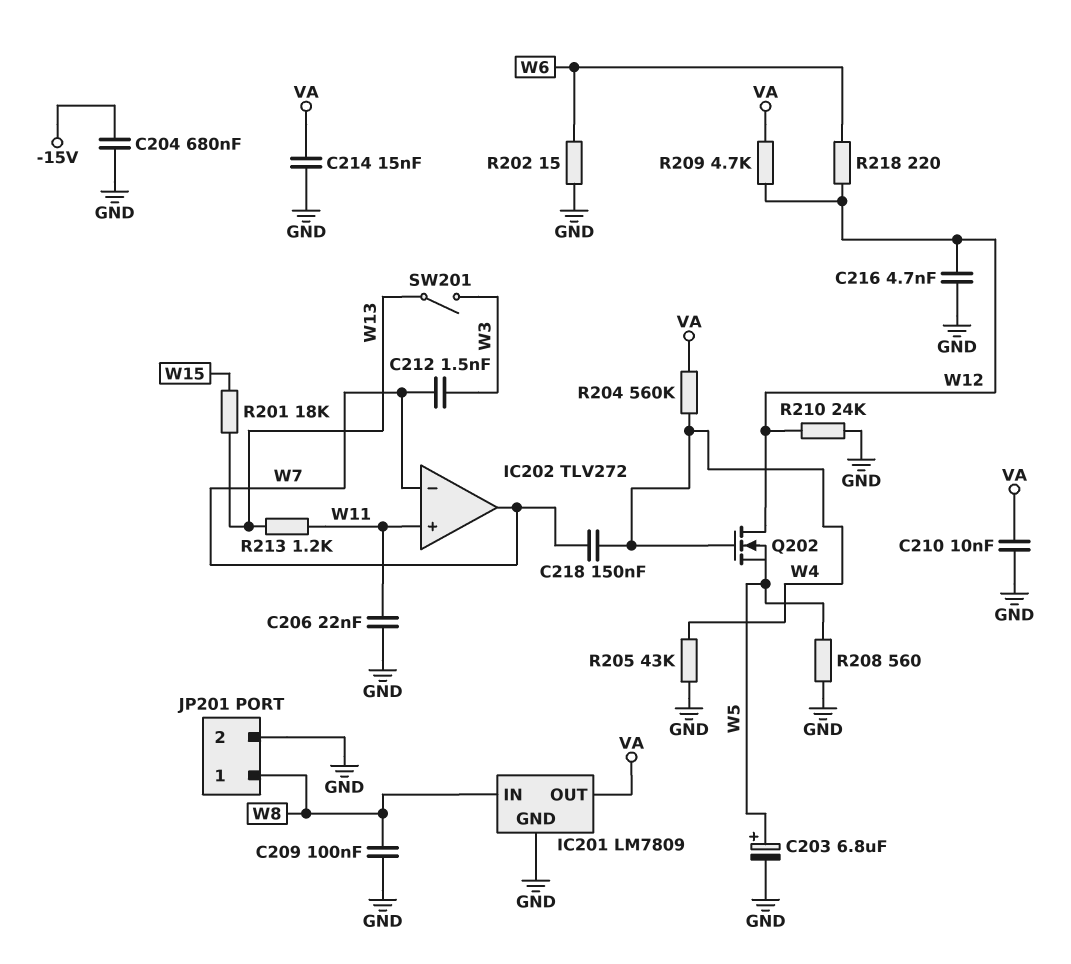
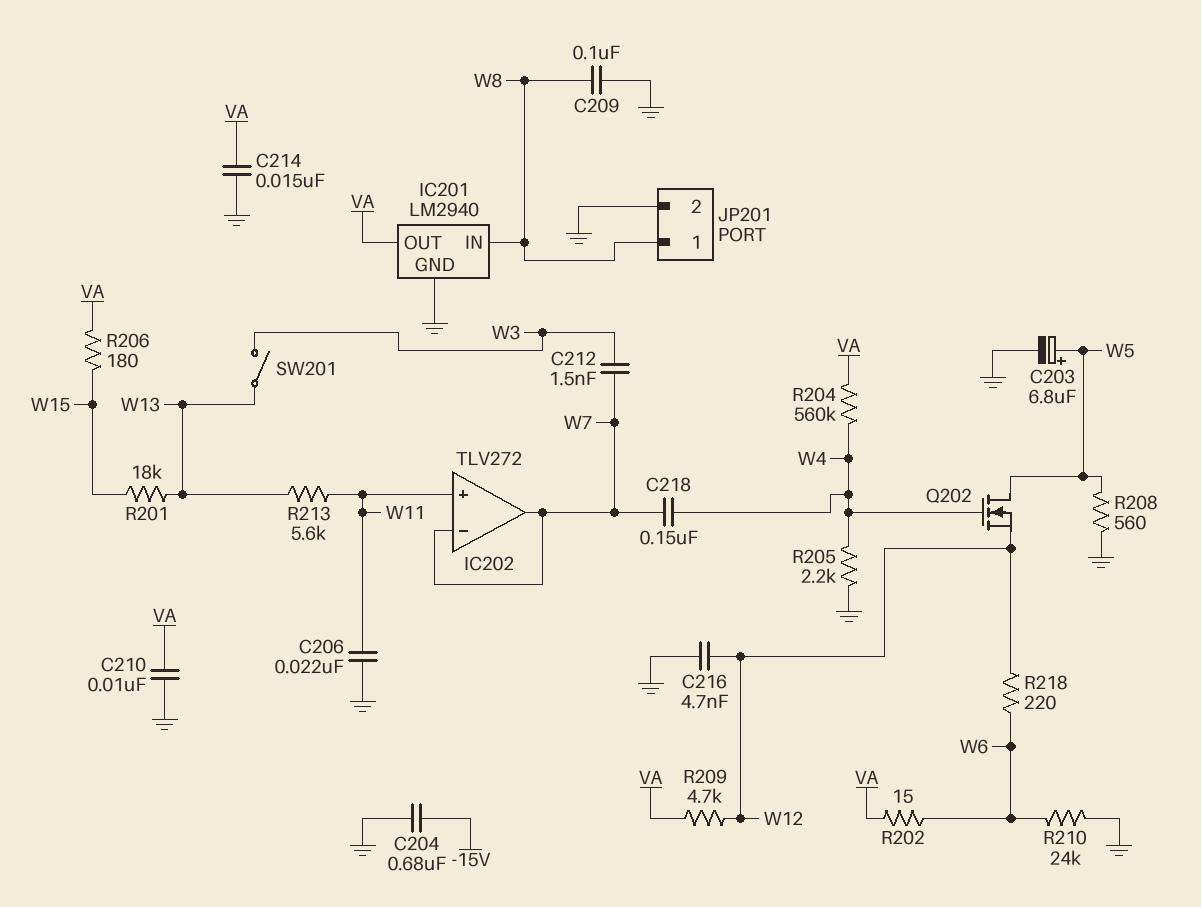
IC201: LM7809 -> LM2940
Q202: NMOS (G W4, D W12, S W5) -> NMOS (G W4, D W5, S W12)
R202: 15 (GND, W6) -> 15 (VA, W6)
R205: 43k (GND, W4) -> 2.2k (GND, W4)
R206: none -> 180 (VA, W15)
R210: 24k (GND, W12) -> 24k (GND, W6)
R213: 1.2k (W11, W13) -> 5.6k (W11, W13)

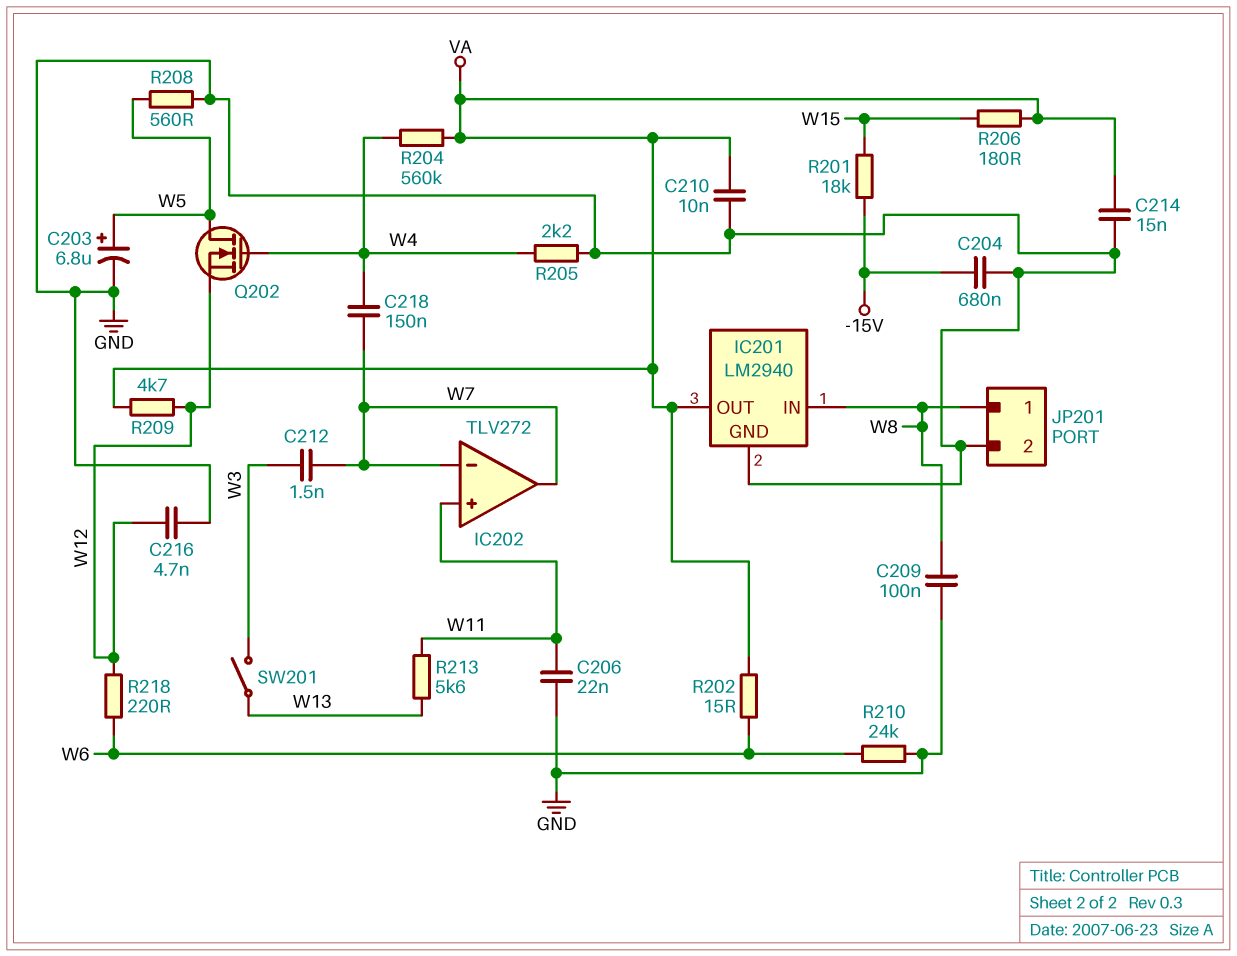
R201: 18k (W13, W15) -> 18k (-15V, W15)

